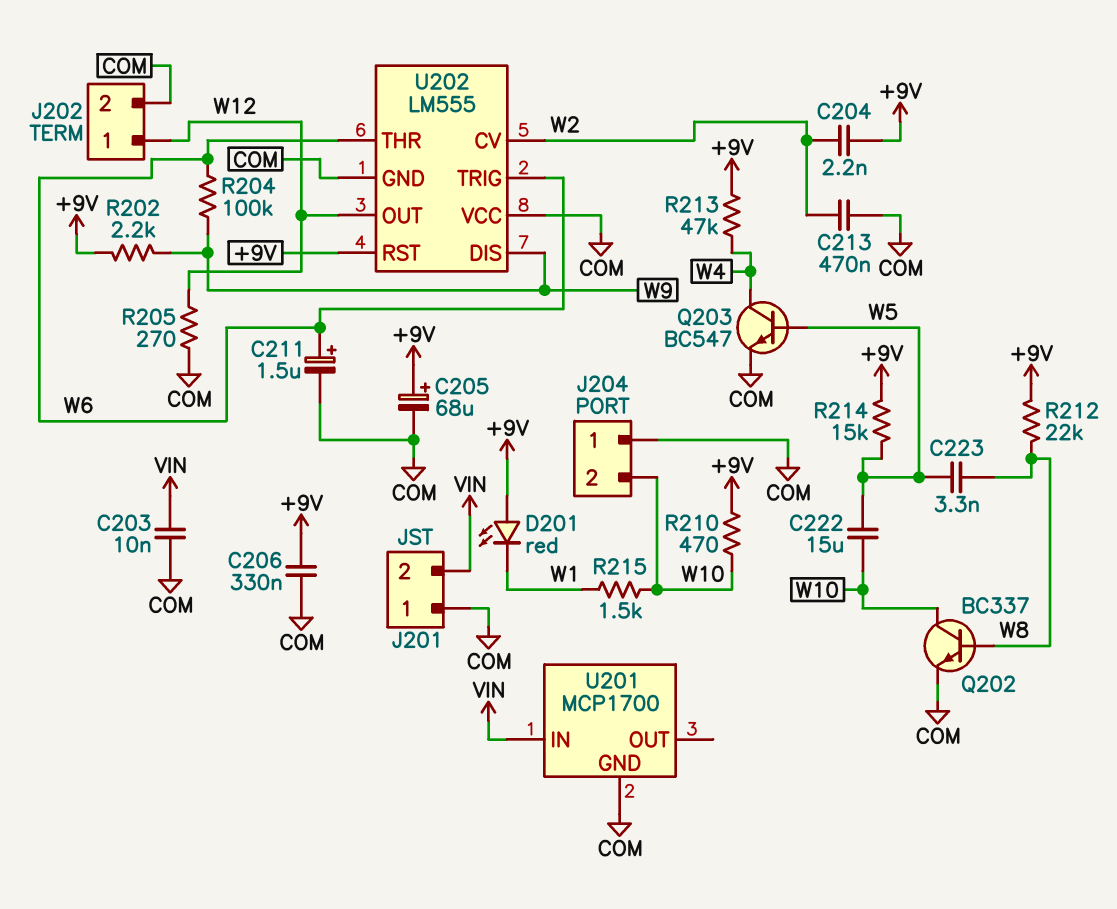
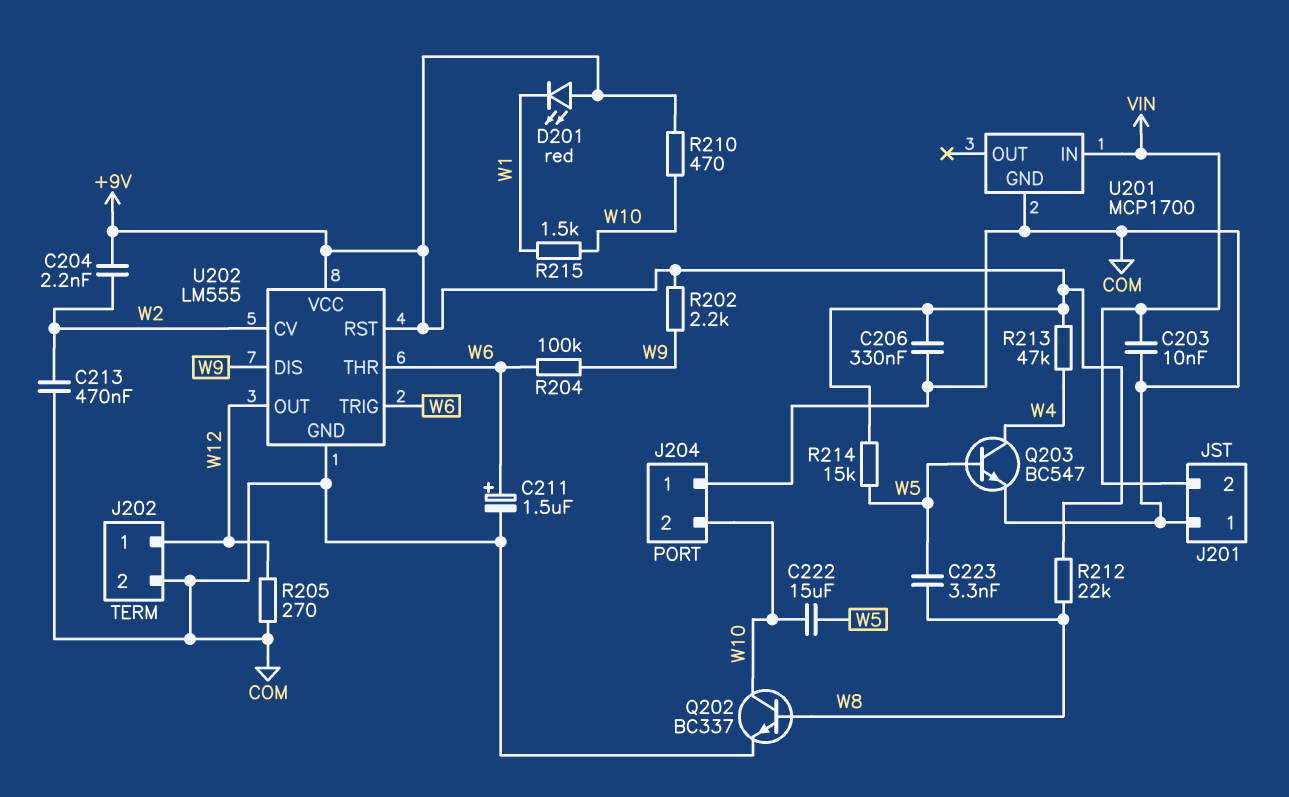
C205: 68uF (plus +9V, minus COM) -> none
U202 pin VCC: COM -> +9V

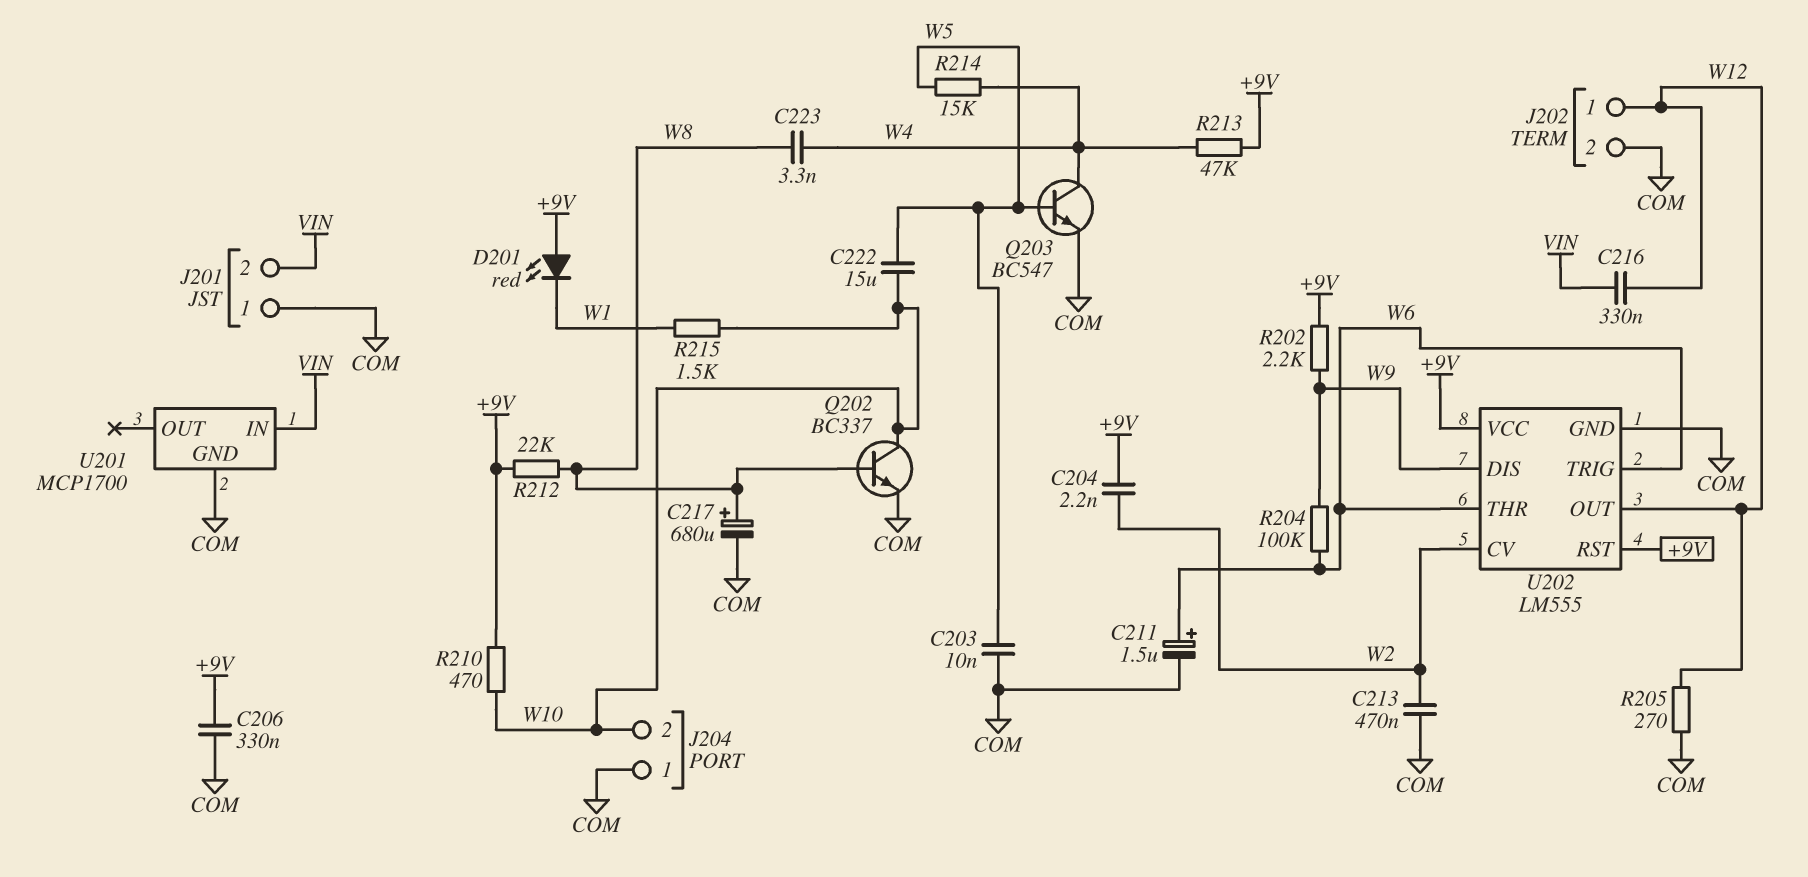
C203: 10nF (COM, VIN) -> 10nF (COM, W5)
C216: none -> 330nF (VIN, W12)
C217: none -> 680uF (plus W8, minus COM)
C223: 3.3nF (W5, W8) -> 3.3nF (W4, W8)
R214: 15k (+9V, W5) -> 15k (W4, W5)

